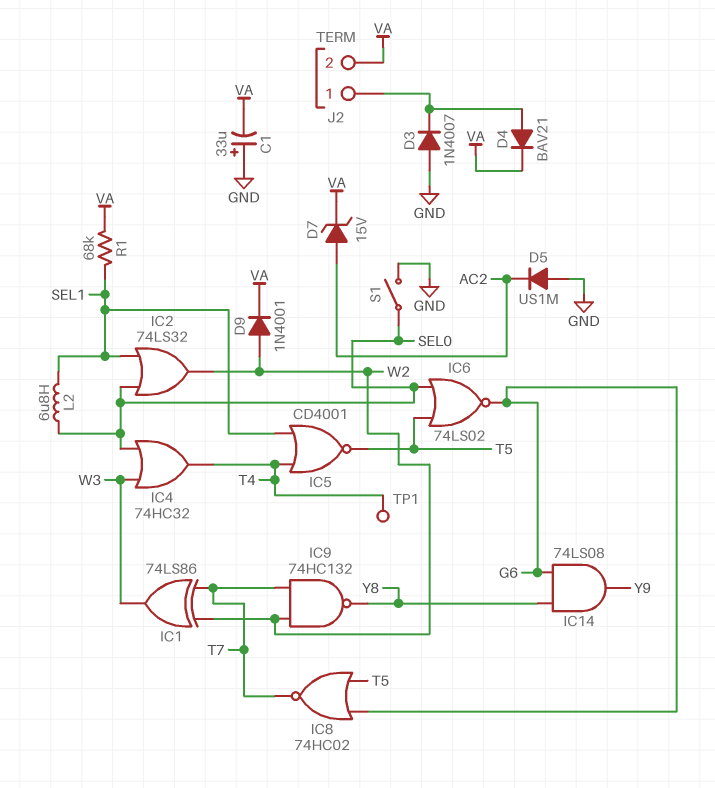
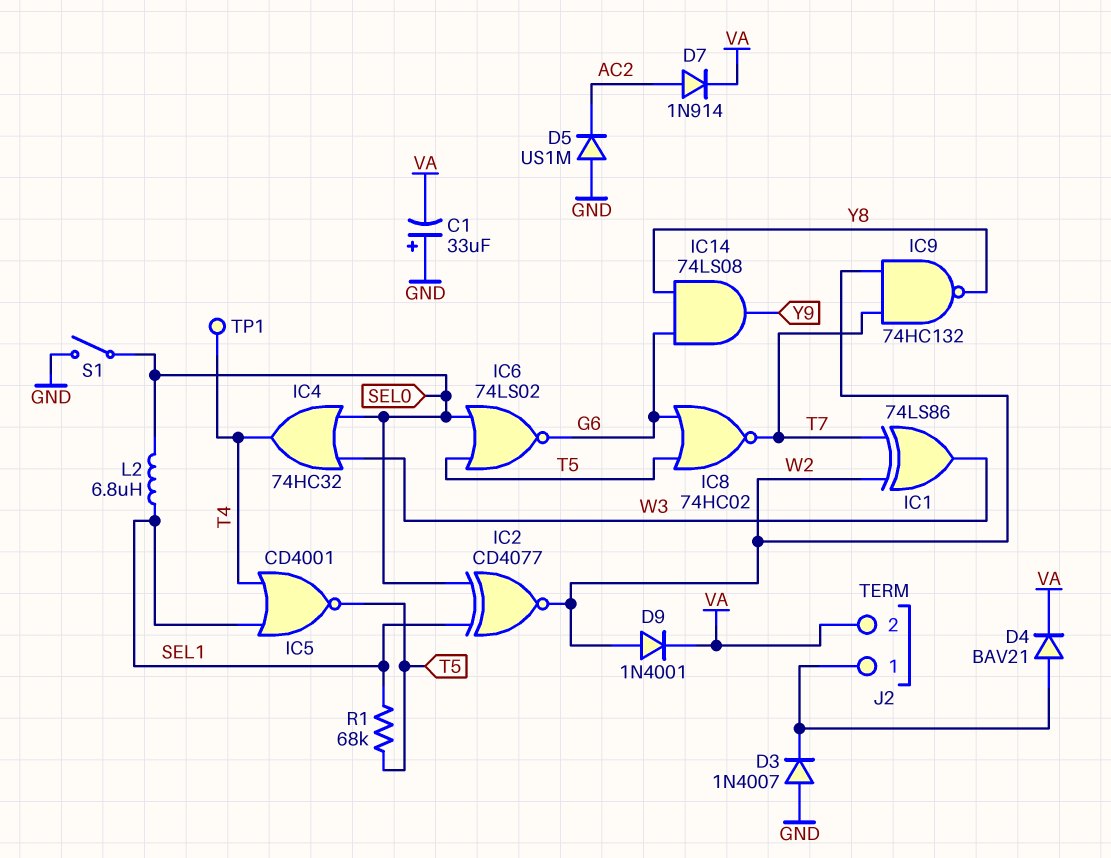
D7: zener 15V (A AC2, K VA) -> diode 1N914 (A AC2, K VA)
IC2: OR 74LS32 (in SEL0, in SEL1, out W2) -> XNOR CD4077 (in SEL0, in SEL1, out W2)
R1: 68k (SEL1, VA) -> 68k (SEL1, T5)

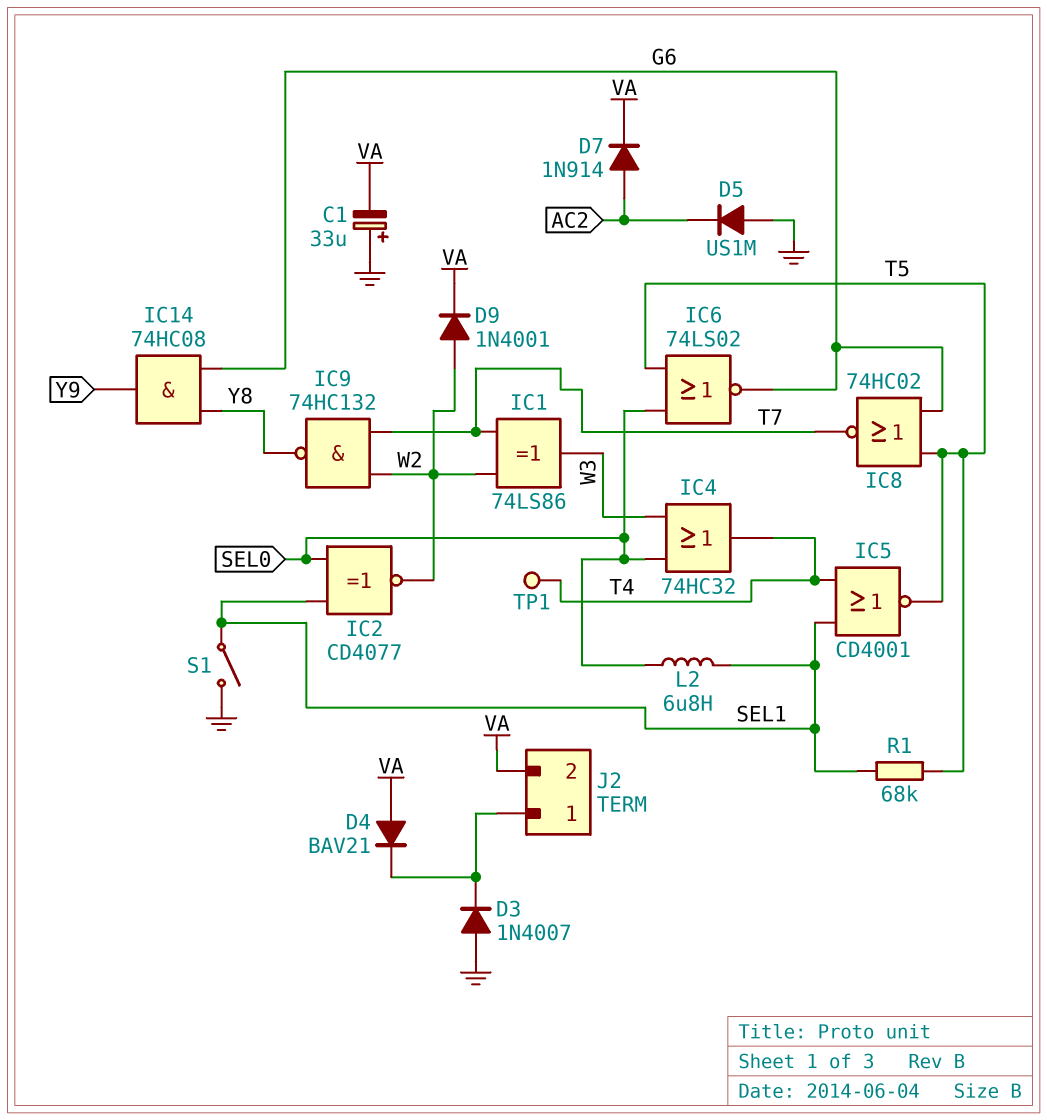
D4: diode BAV21 (A J2/1, K VA) -> diode BAV21 (A VA, K J2/1)
IC14: AND 74LS08 (in G6, in Y8, out Y9) -> AND 74HC08 (in G6, in Y8, out Y9)
S1: switch (GND, SEL0) -> switch (GND, SEL1)

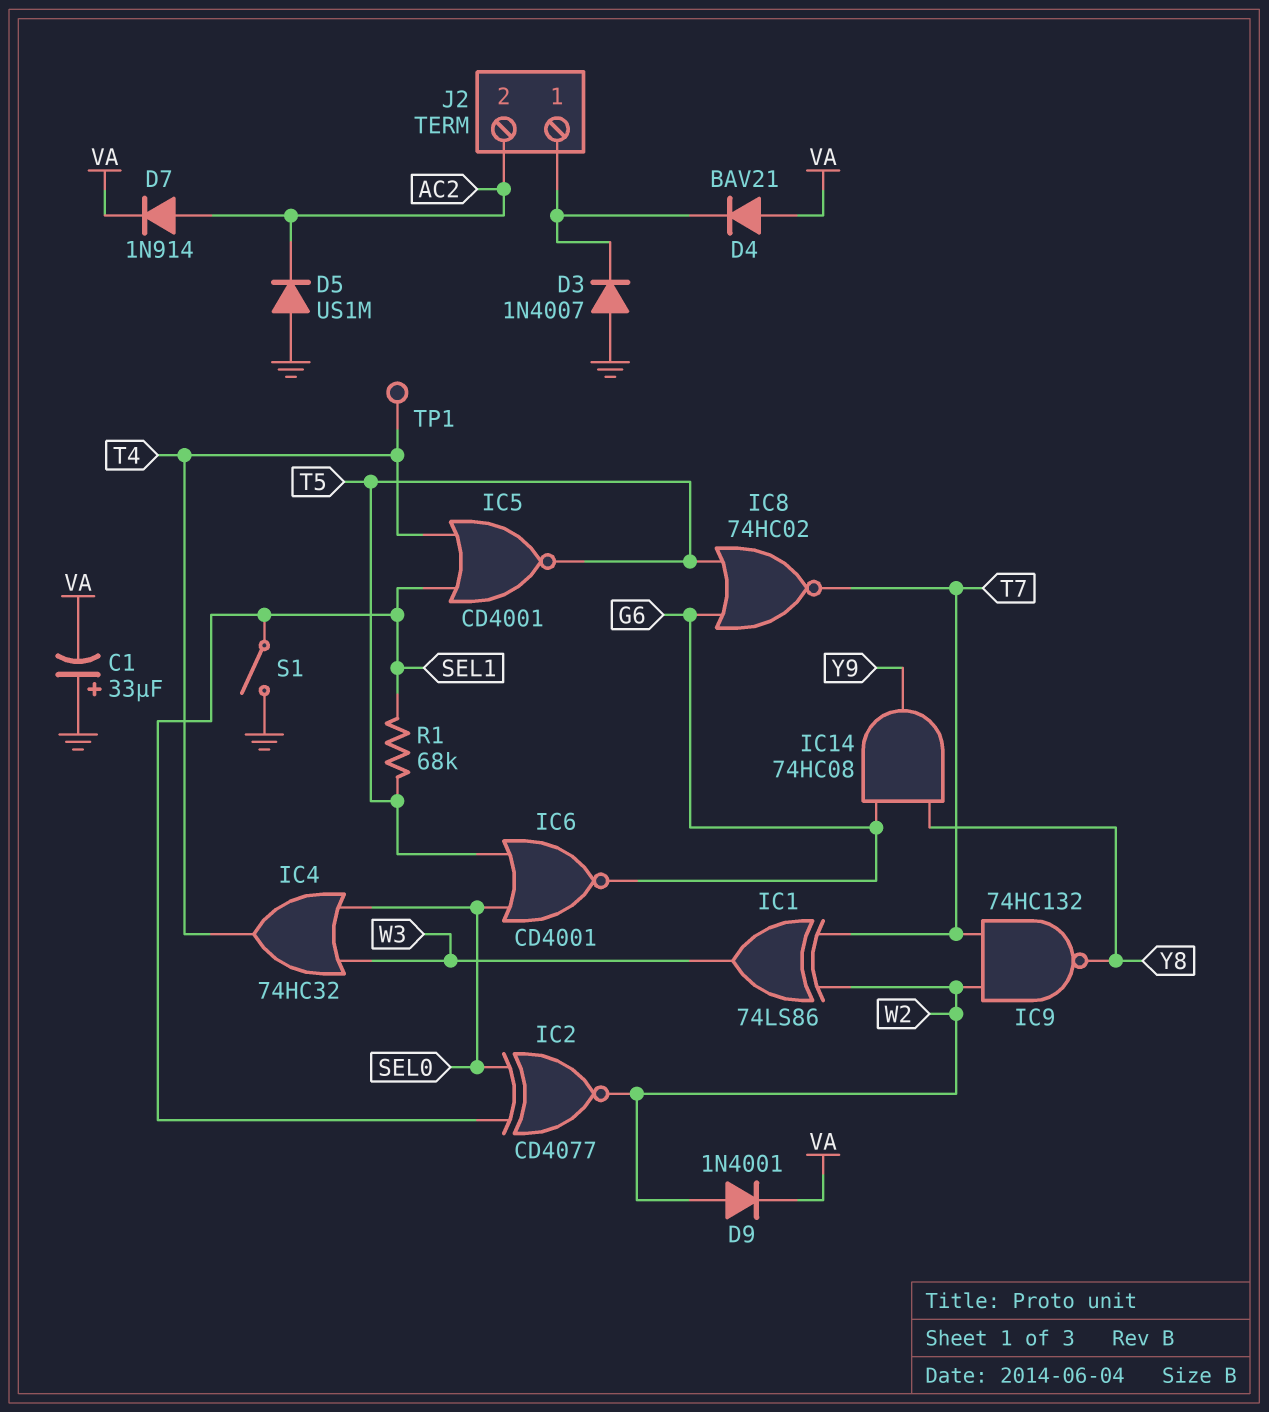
IC6: NOR 74LS02 (in SEL0, in T5, out G6) -> NOR CD4001 (in SEL0, in T5, out G6)
J2 pin 2: VA -> AC2
L2: 6.8uH (SEL0, SEL1) -> none

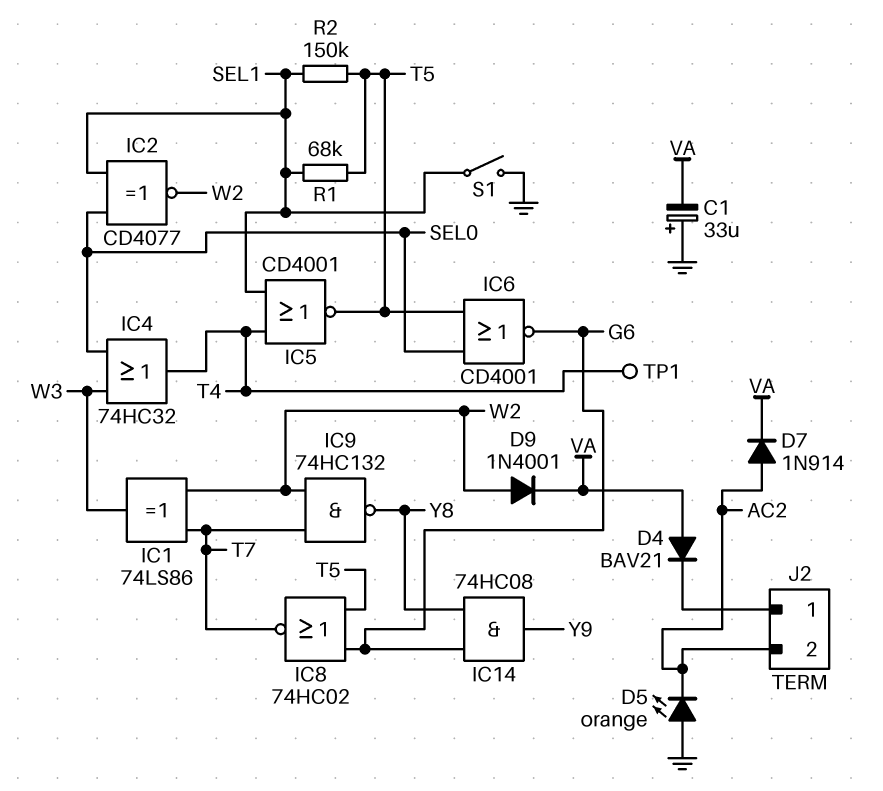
D3: diode 1N4007 (A GND, K J2/1) -> none
D5: diode US1M (A GND, K AC2) -> LED orange (A GND, K AC2)
R2: none -> 150k (SEL1, T5)

